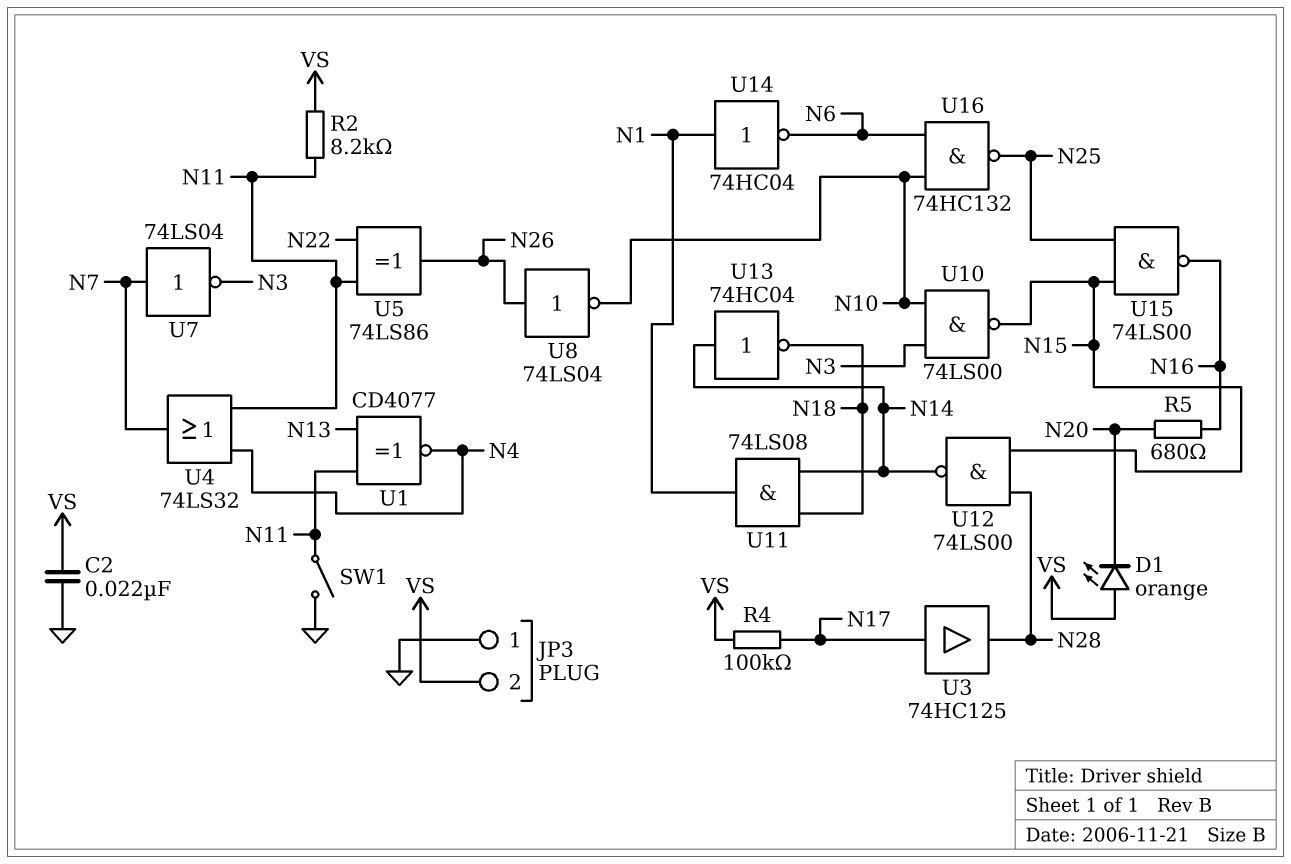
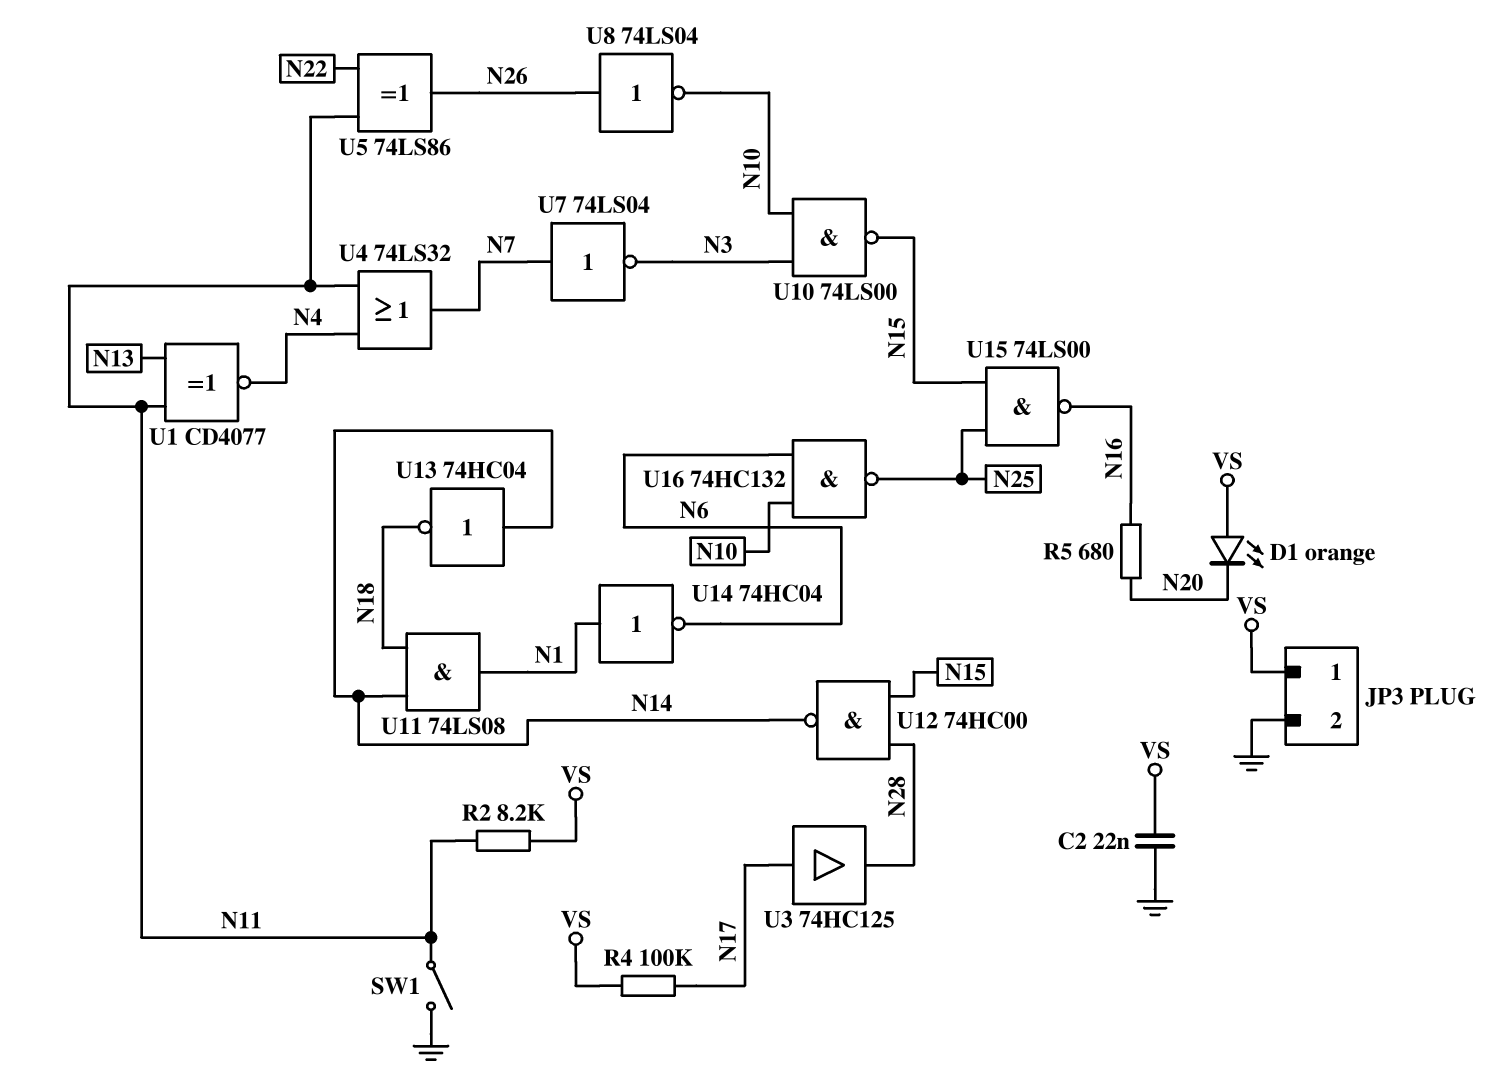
JP3 pin 1: GND -> VS
JP3 pin 2: VS -> GND
U12: NAND 74LS00 (in N15, in N28, out N14) -> NAND 74HC00 (in N15, in N28, out N14)

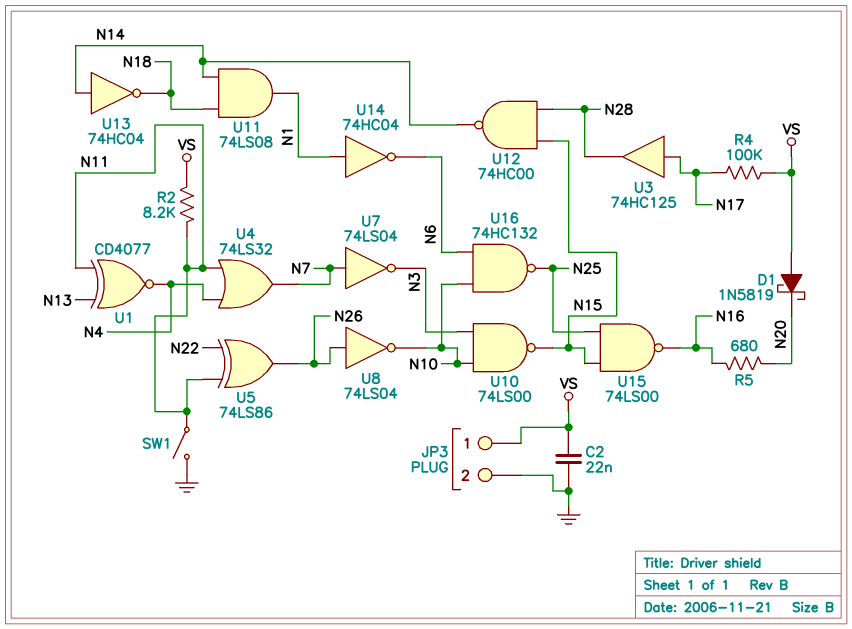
D1: LED orange (A VS, K N20) -> schottky 1N5819 (A VS, K N20)

